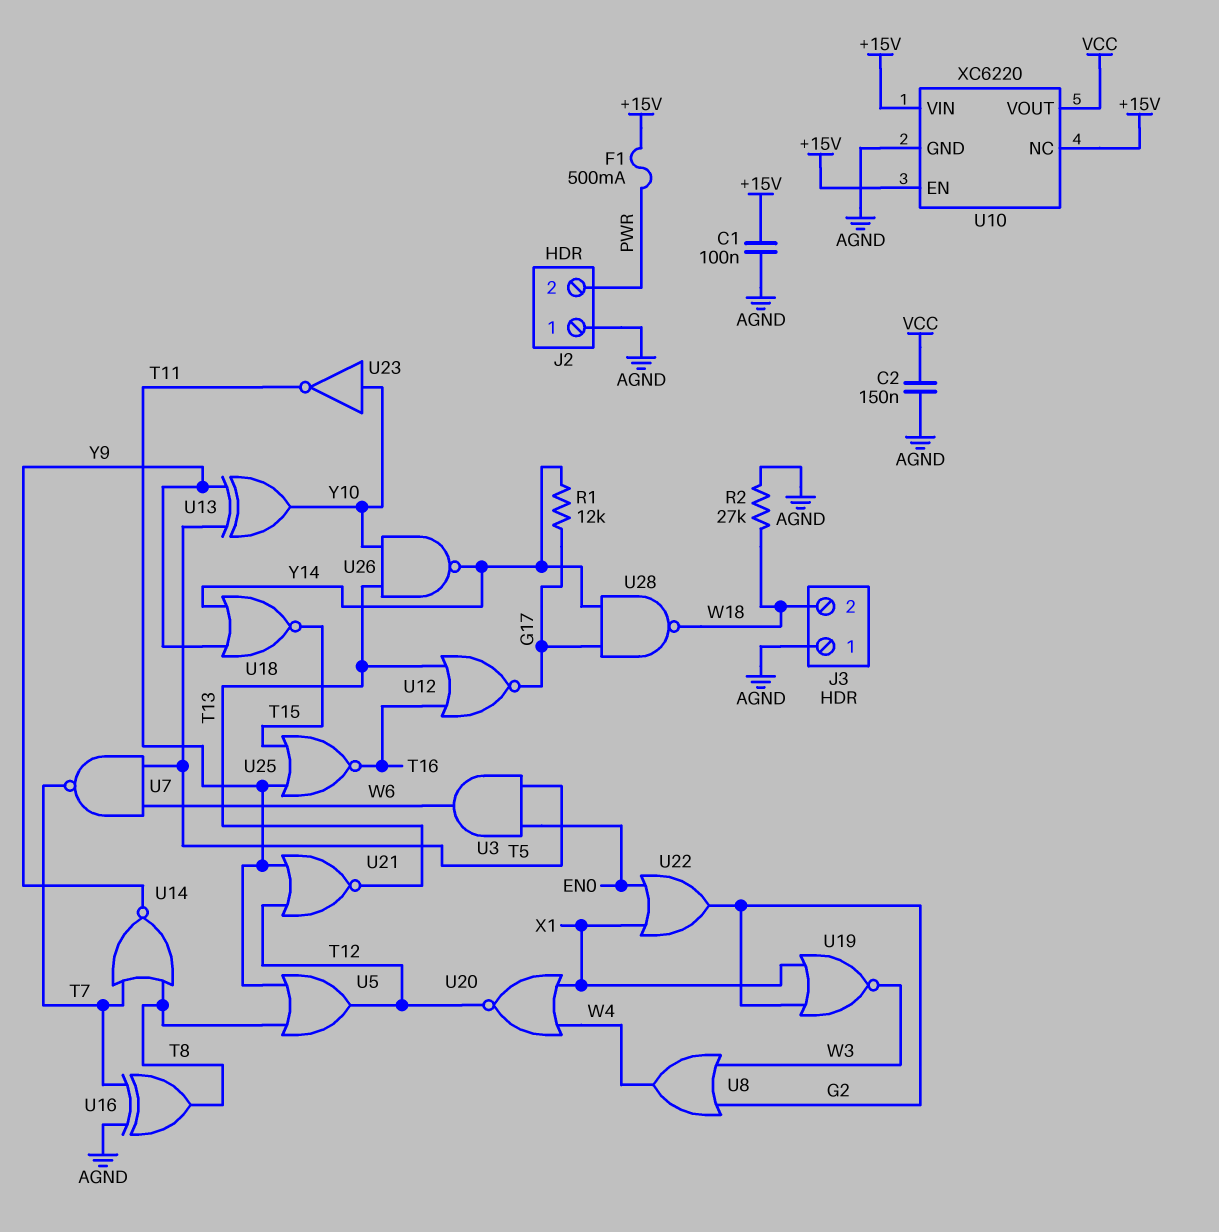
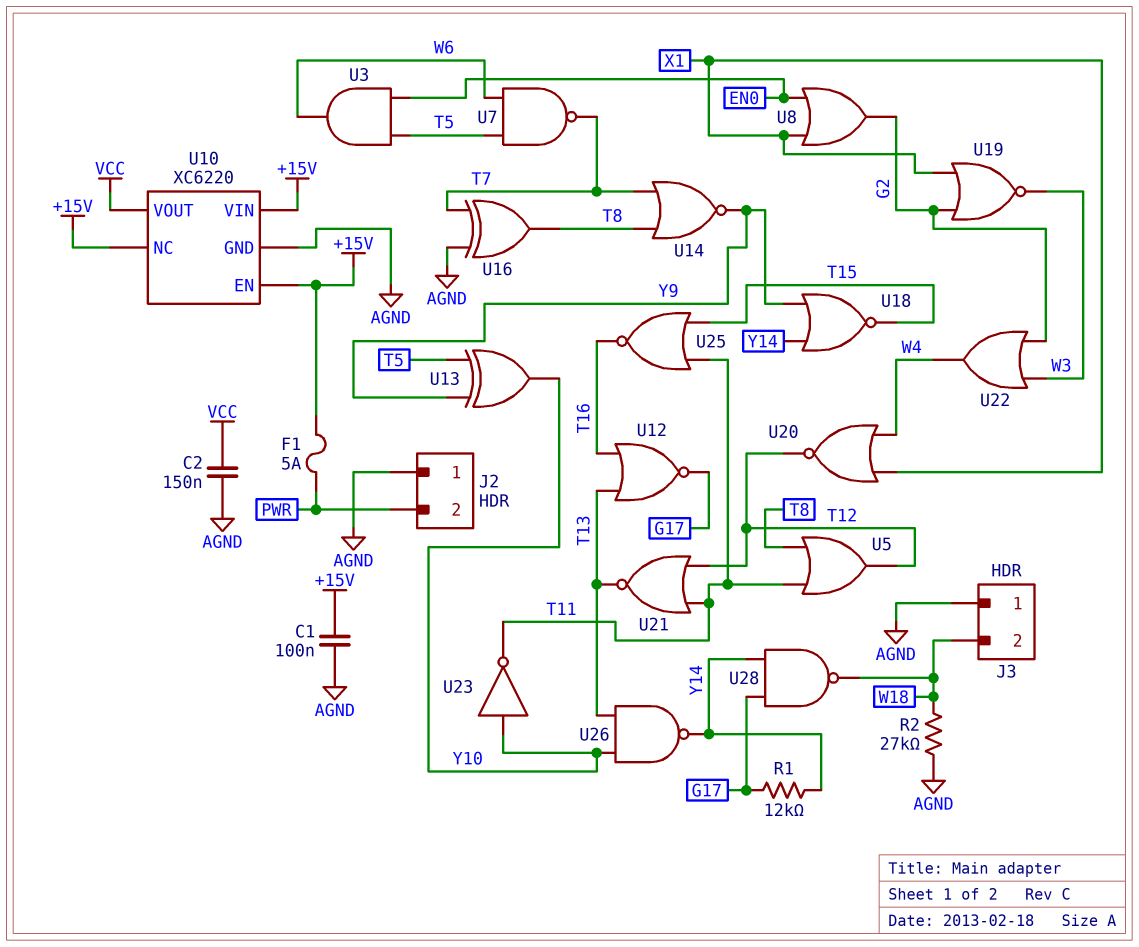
F1: 500mA (+15V, PWR) -> 5A (+15V, PWR)
U8: OR (in G2, in W3, out W4) -> OR (in EN0, in X1, out G2)
U22: OR (in EN0, in X1, out G2) -> OR (in G2, in W3, out W4)

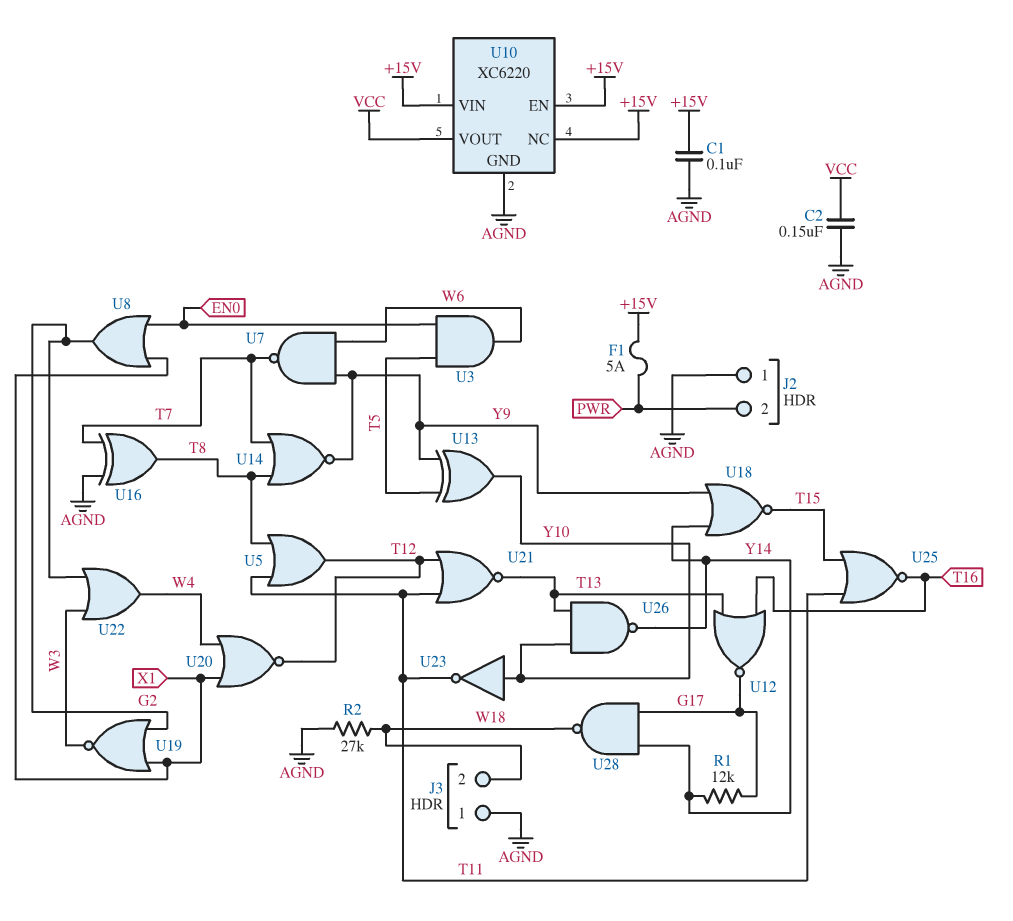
U7: NAND (in T5, in W6, out T7) -> NAND (in W6, in Y9, out T7)

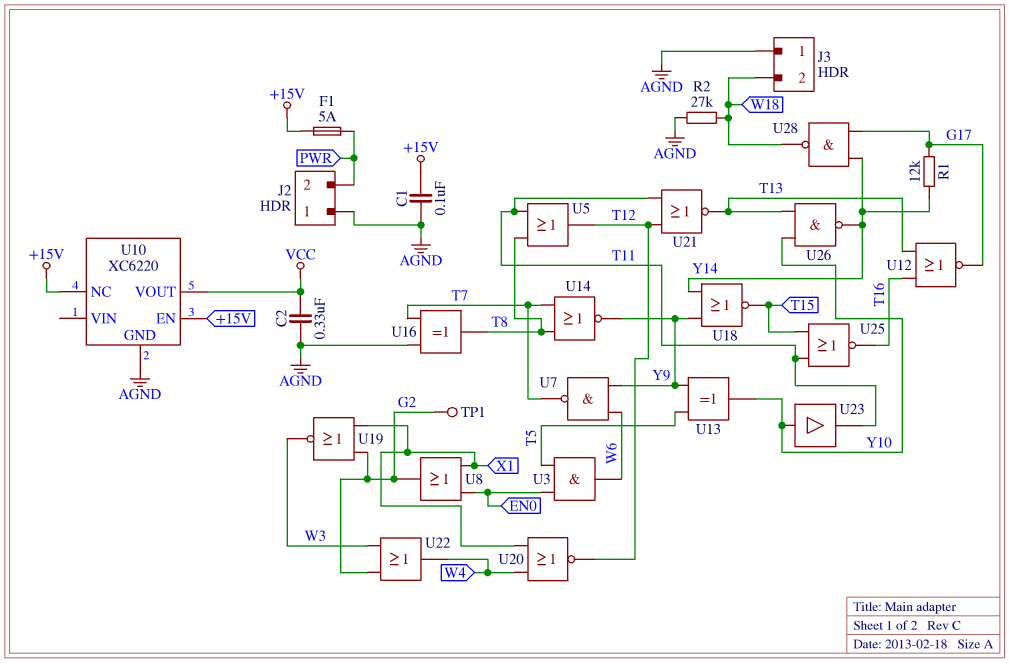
C2: 150nF (AGND, VCC) -> 330nF (AGND, VCC)
TP1: none -> test point (G2)
U10 pin VIN: +15V -> none
U23: NOT (in Y10, out T11) -> buffer (in Y10, out T11)

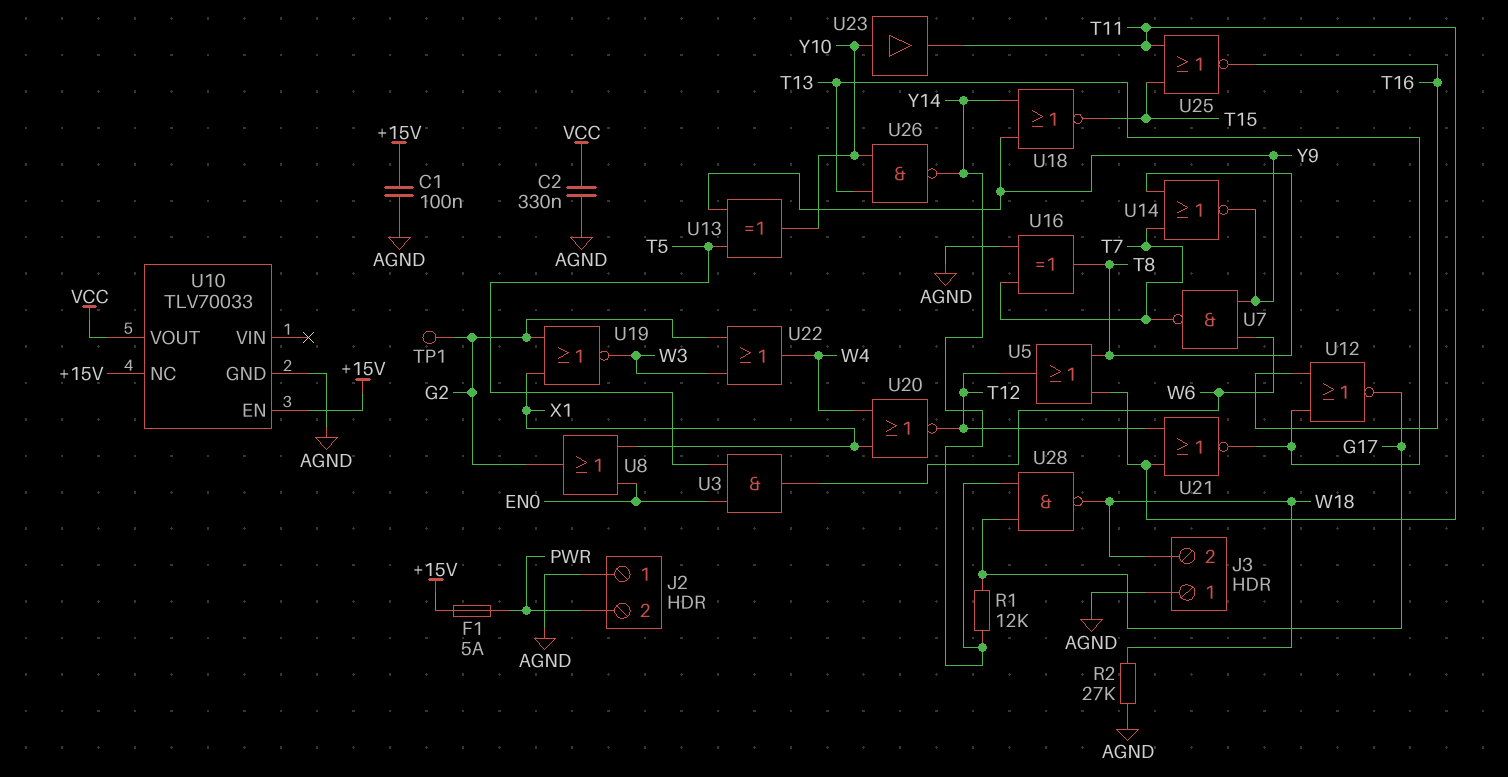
U10: XC6220 -> TLV70033

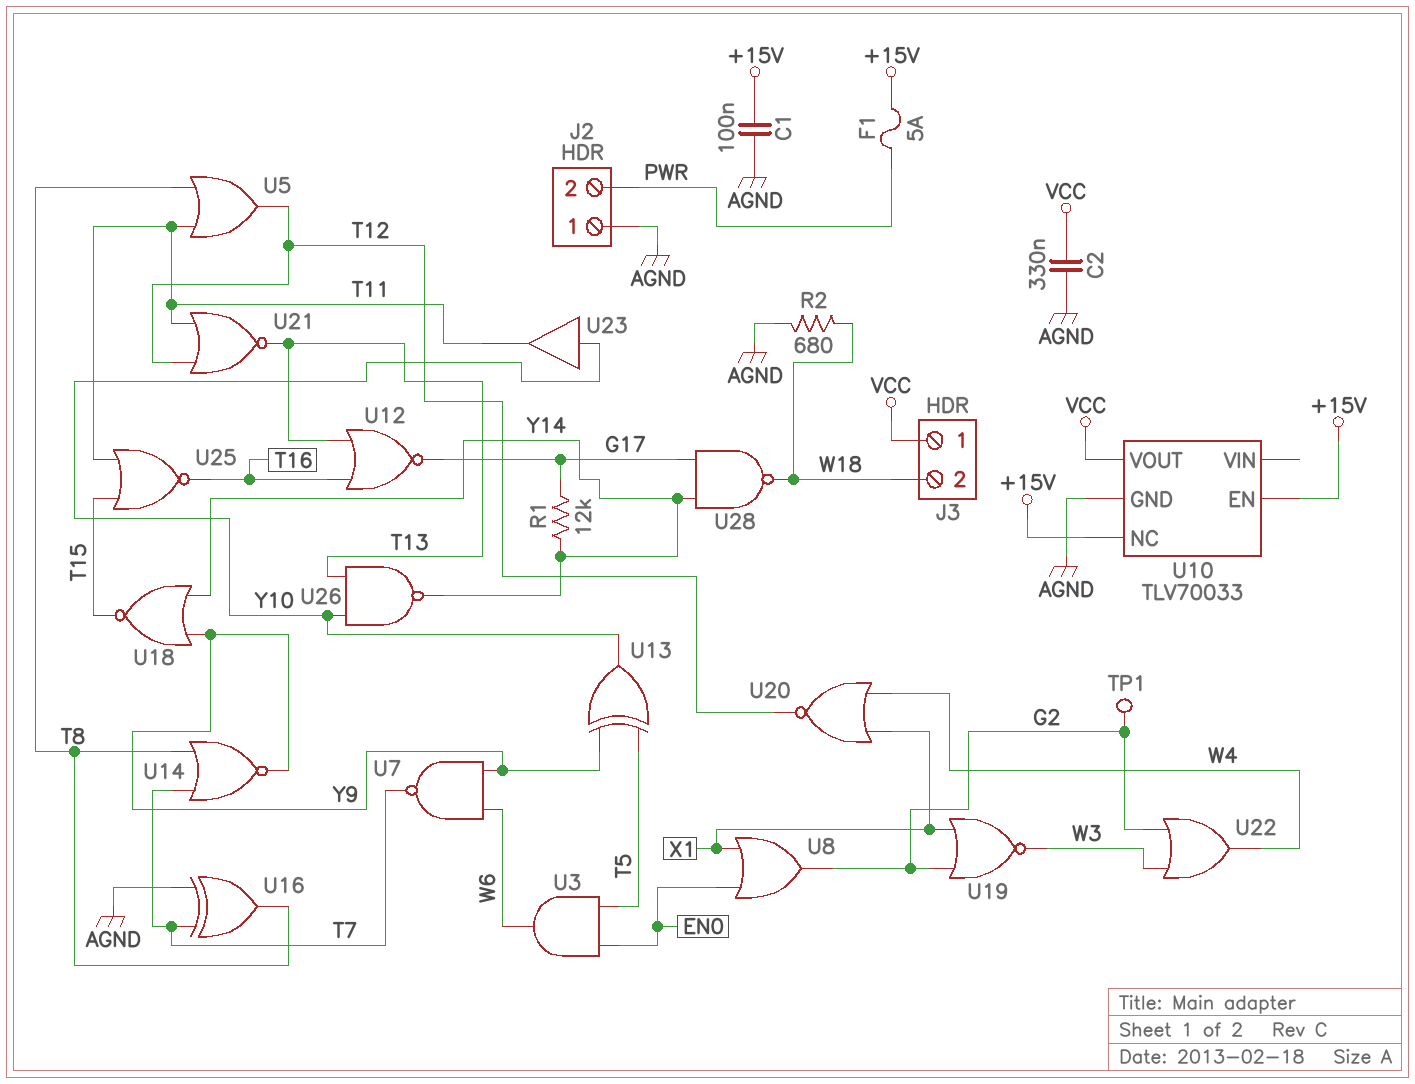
J3 pin 1: AGND -> VCC
R2: 27k (AGND, W18) -> 680 (AGND, W18)

